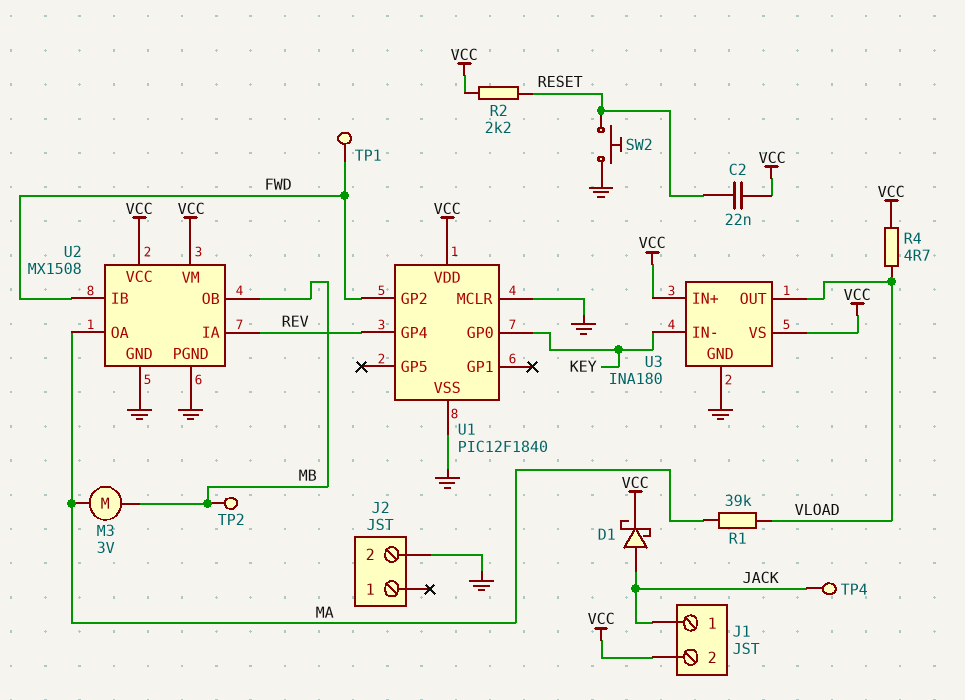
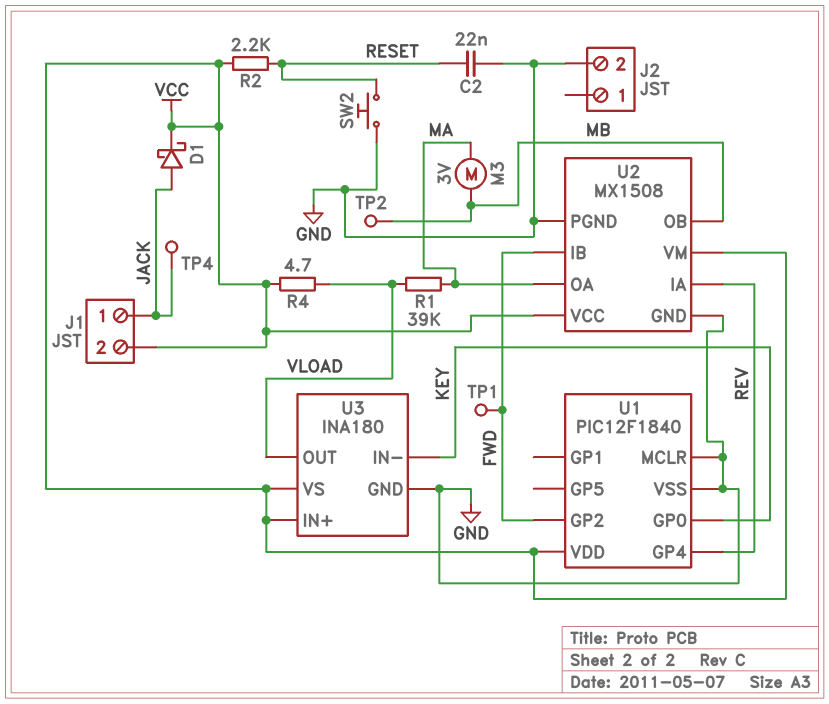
C2: 22nF (RESET, VCC) -> 22nF (GND, RESET)

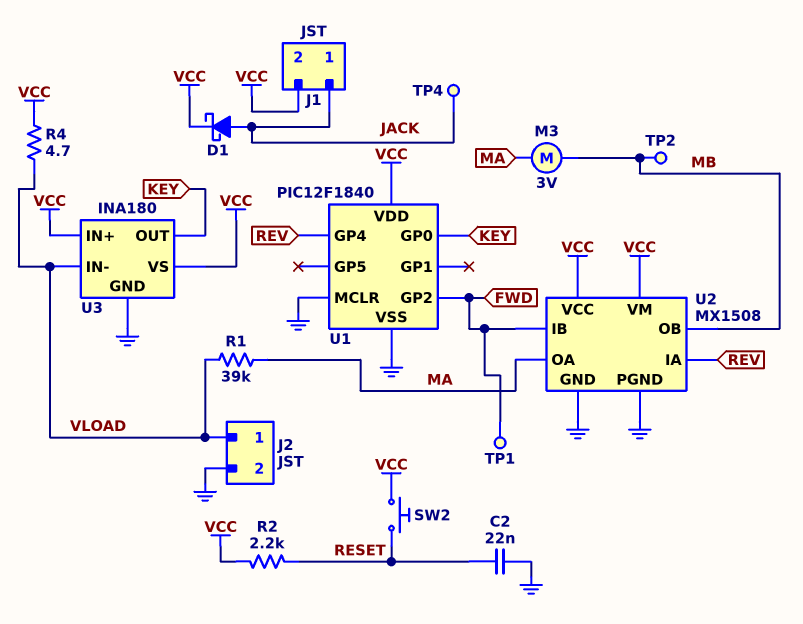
J2 pin 1: none -> VLOAD
SW2: button (GND, RESET) -> button (RESET, VCC)
U3 pin IN-: KEY -> VLOAD
U3 pin OUT: VLOAD -> KEY

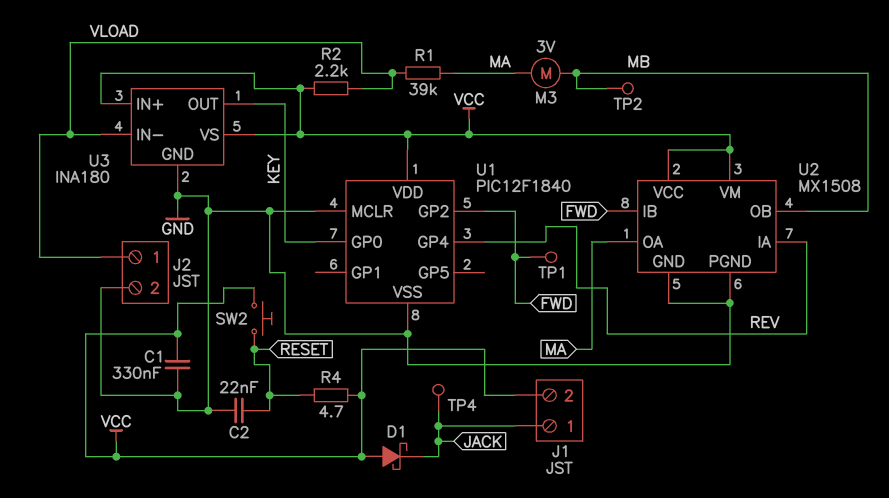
C1: none -> 330nF (GND, VCC)
D1: schottky (A JACK, K VCC) -> schottky (A VCC, K JACK)
R2: 2.2k (RESET, VCC) -> 2.2k (VCC, VLOAD)
R4: 4.7 (VCC, VLOAD) -> 4.7 (RESET, VCC)

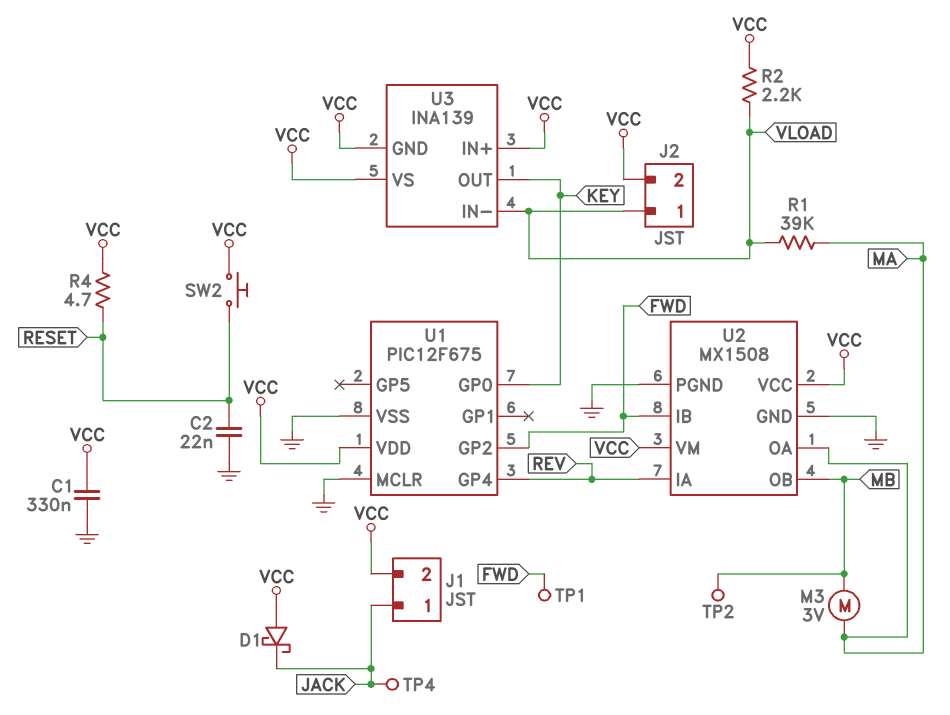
J2 pin 2: GND -> VCC
U1: PIC12F1840 -> PIC12F675
U3: INA180 -> INA139
U3 pin GND: GND -> VCC

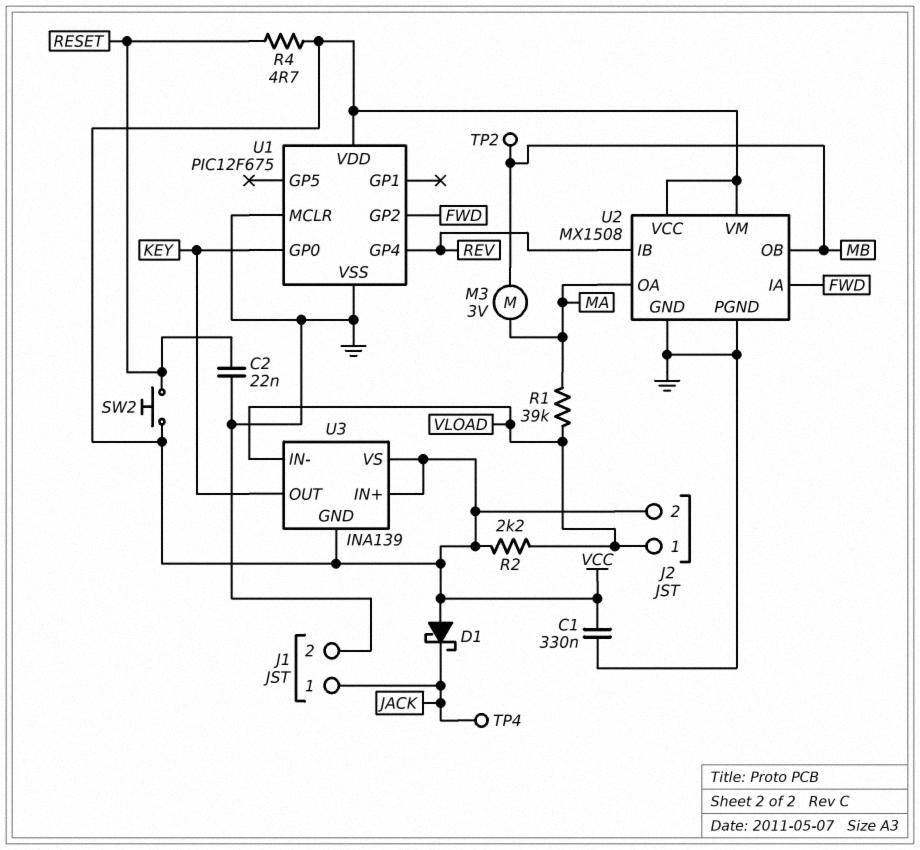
J1 pin 2: VCC -> GND
TP1: test point (FWD) -> none
U2 pin IA: REV -> FWD
U2 pin IB: FWD -> REV

